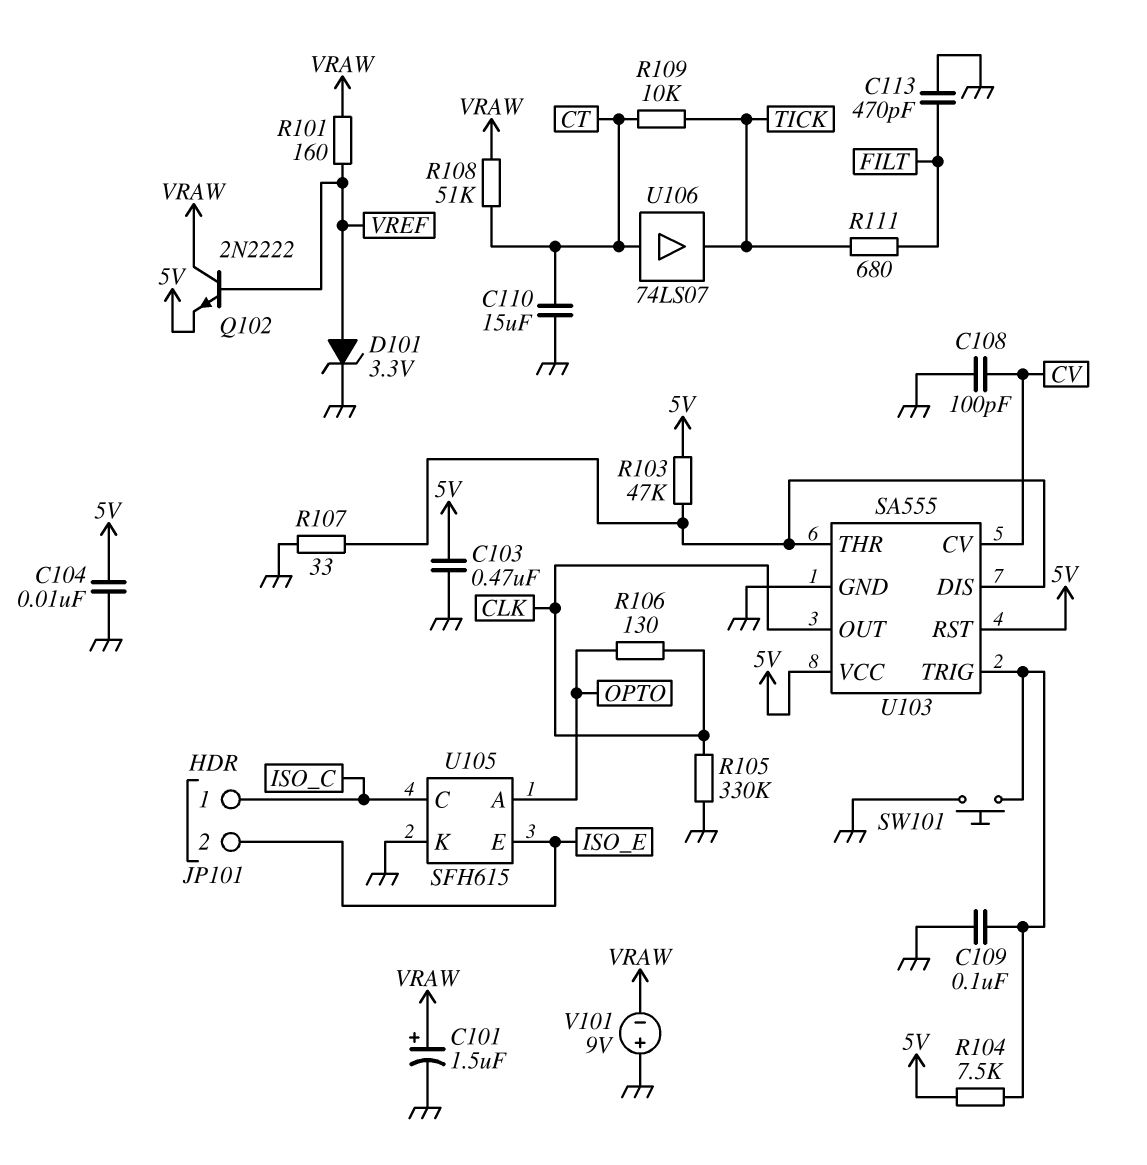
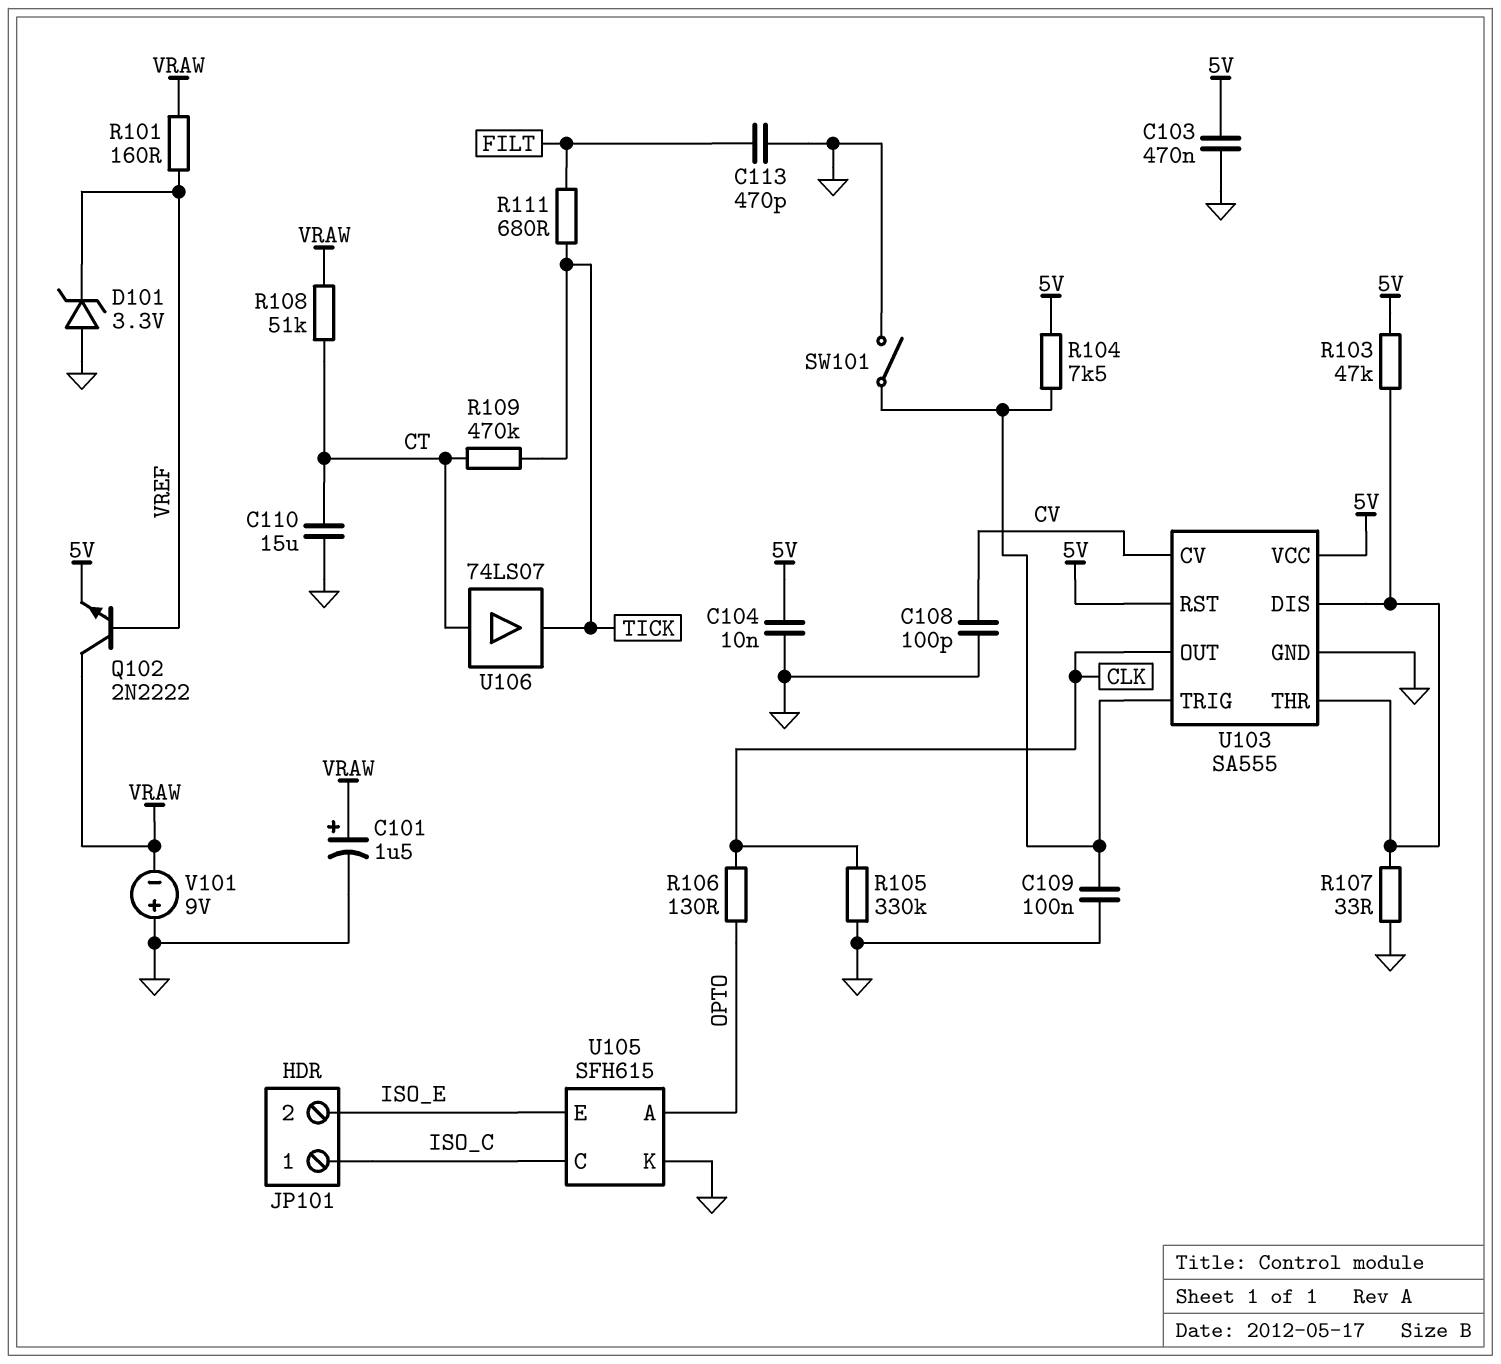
D101: zener 3.3V (A VREF, K GND) -> zener 3.3V (A GND, K VREF)
R109: 10k (CT, TICK) -> 470k (CT, TICK)
SW101: button (GND, U103/TRIG) -> switch (GND, U103/TRIG)

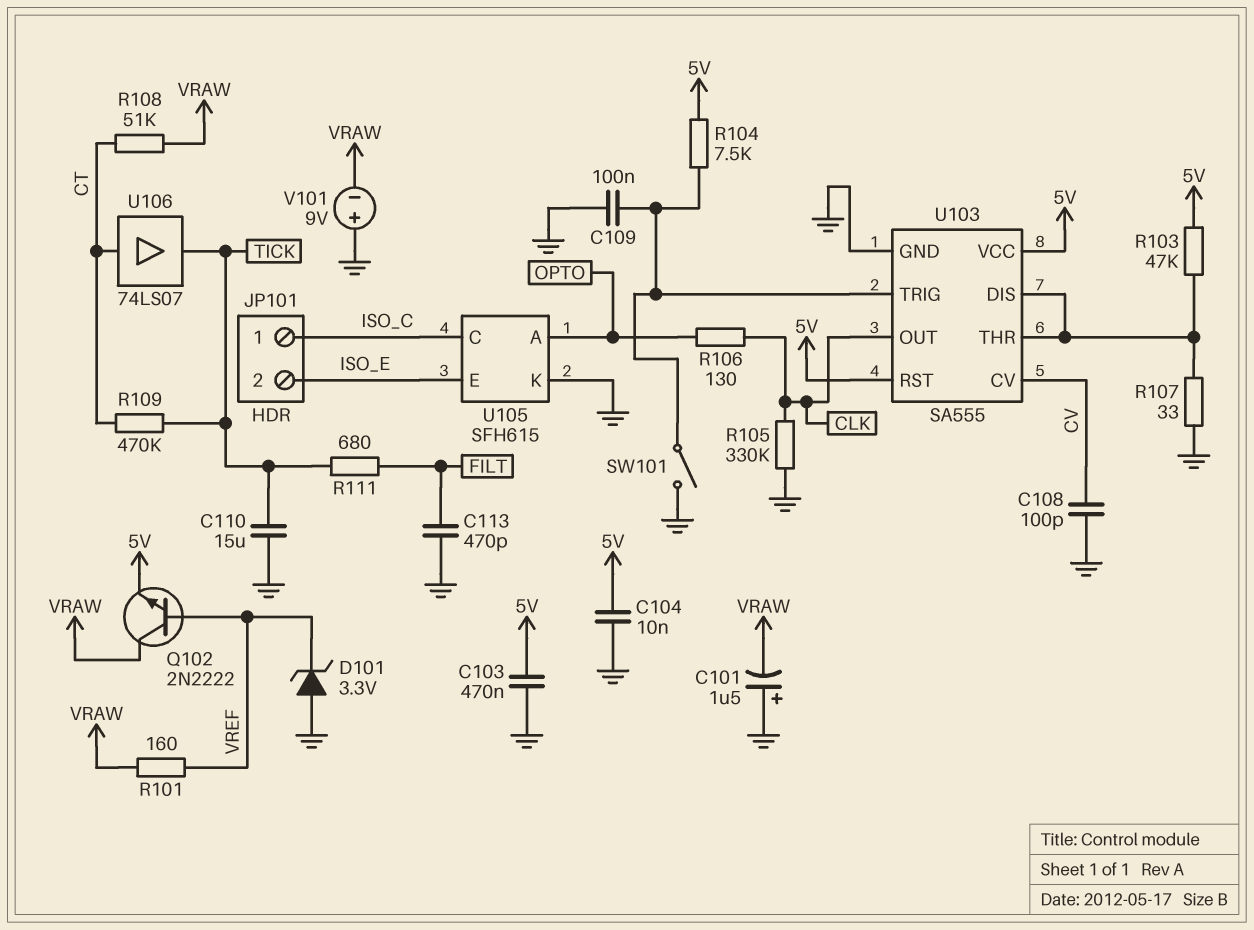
C101: 1.5uF (plus VRAW, minus GND) -> 1.5uF (plus GND, minus VRAW)
C110: 15uF (CT, GND) -> 15uF (GND, TICK)

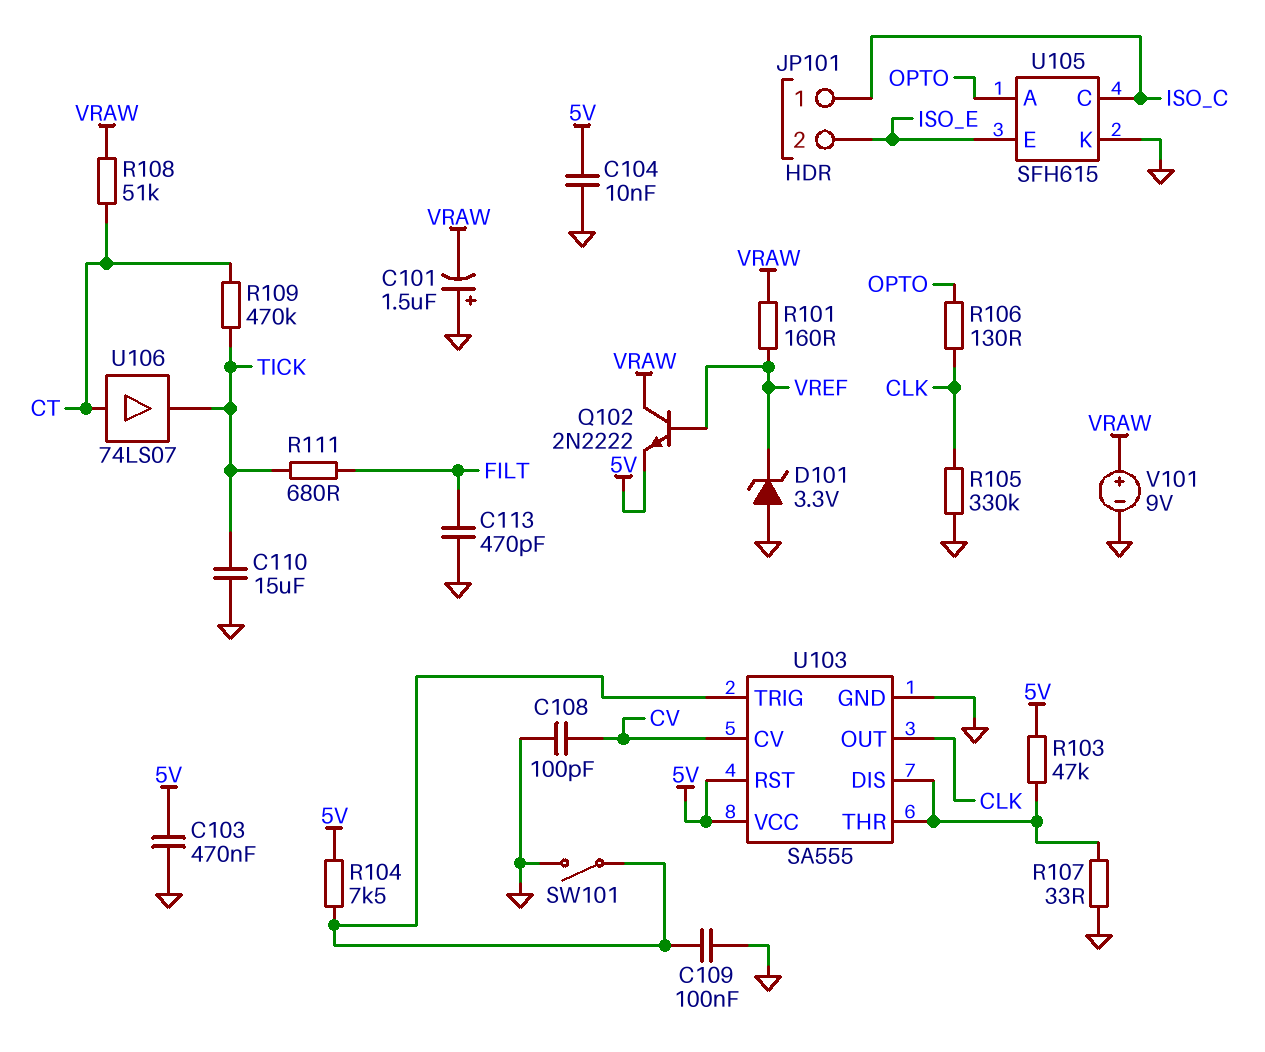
V101: 9V (plus GND, minus VRAW) -> 9V (plus VRAW, minus GND)

